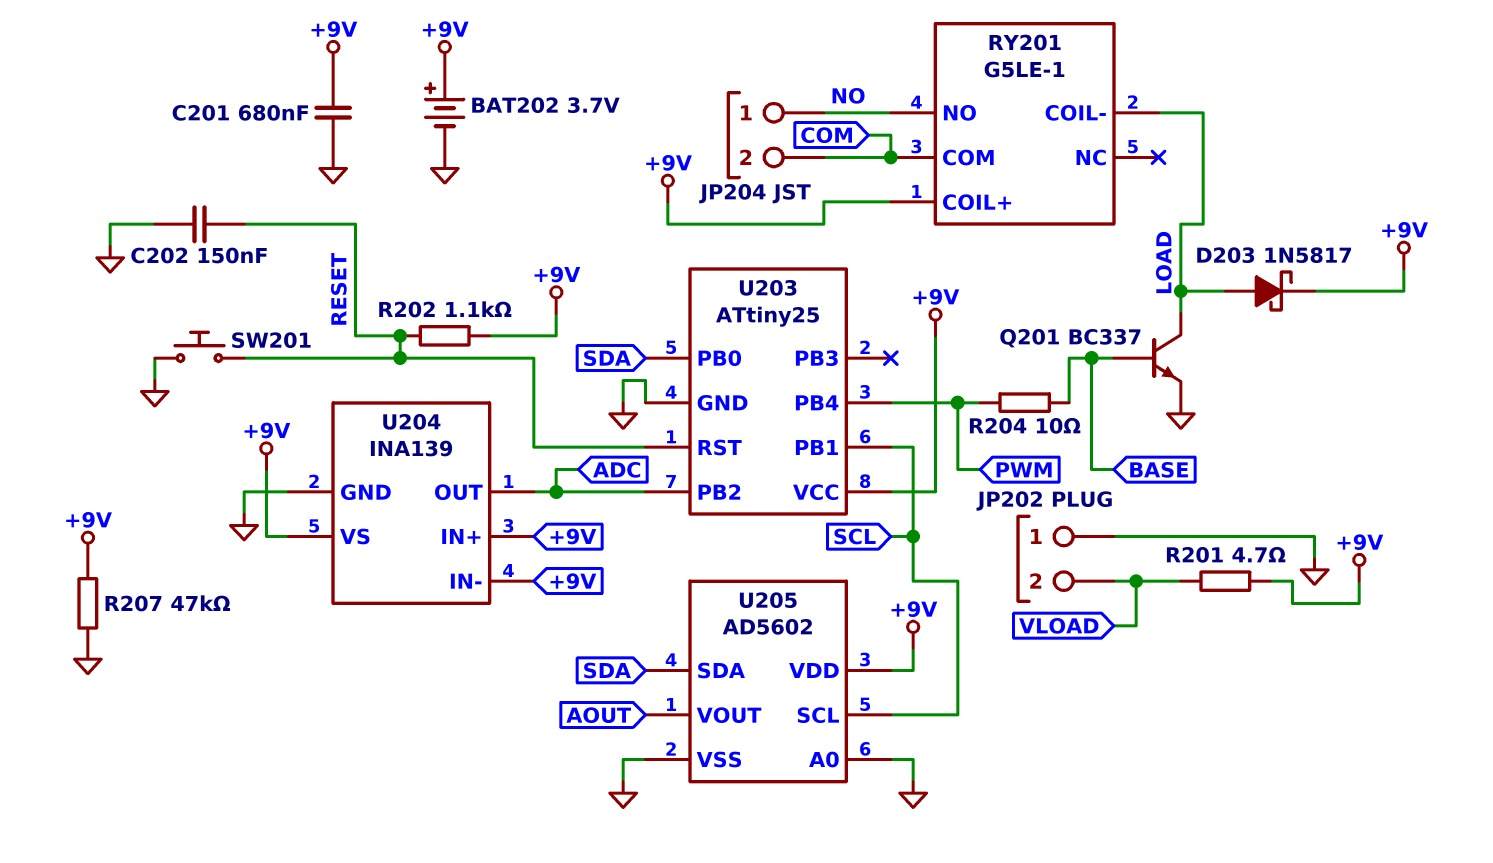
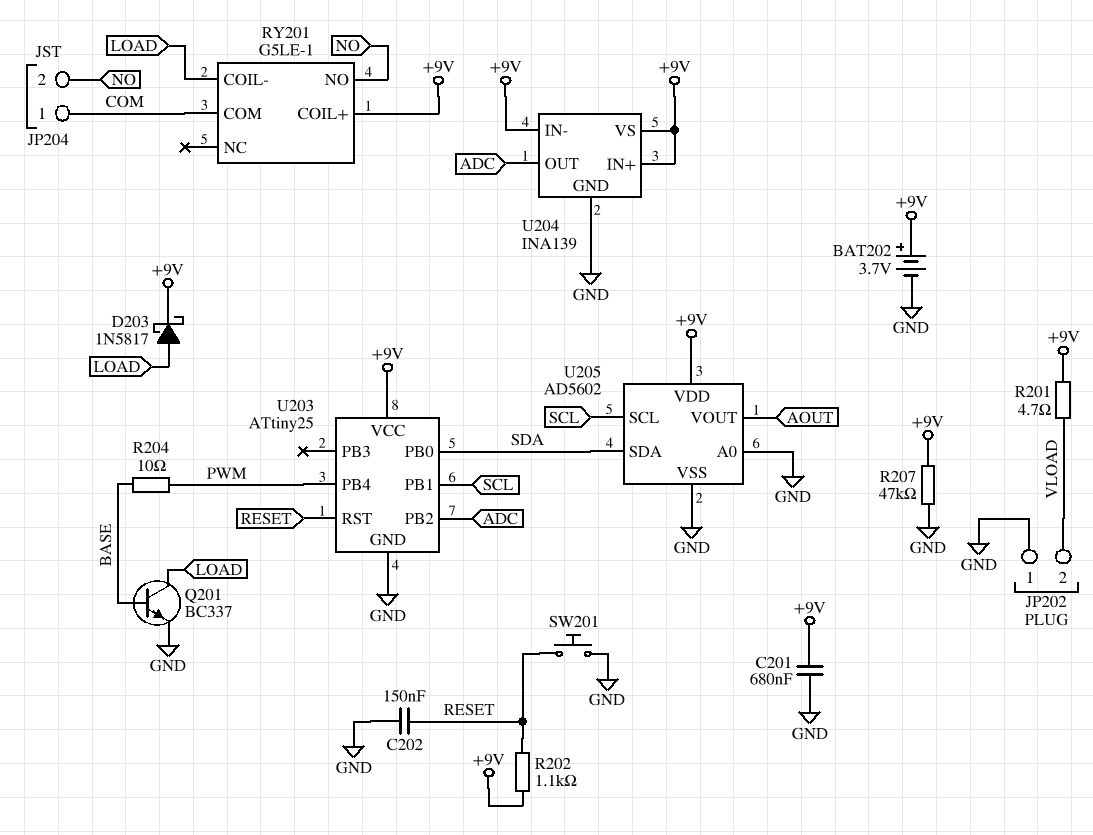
JP204 pin 1: NO -> COM
JP204 pin 2: COM -> NO

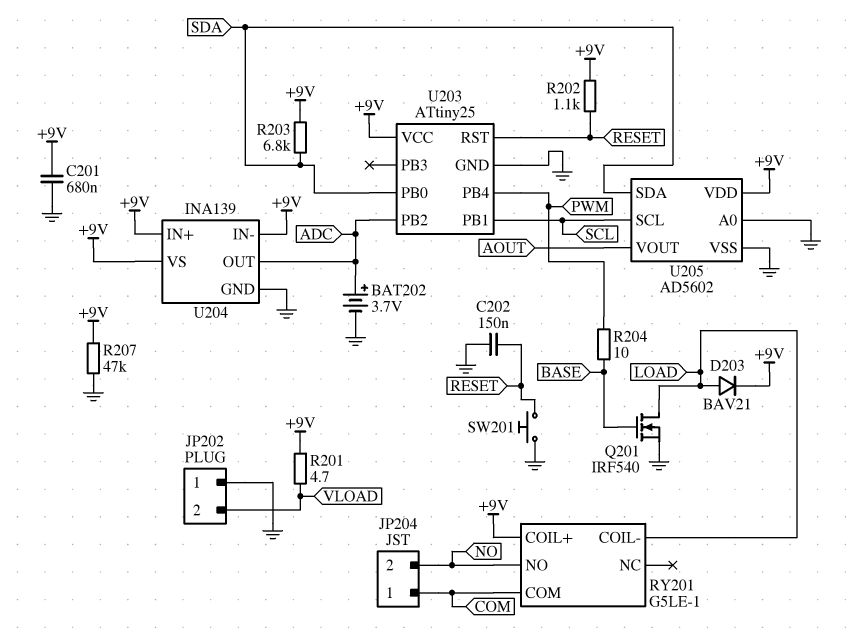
BAT202: 3.7V (plus +9V, minus GND) -> 3.7V (plus ADC, minus GND)
D203: schottky 1N5817 (A LOAD, K +9V) -> diode BAV21 (A LOAD, K +9V)
Q201: NPN BC337 (B BASE, C LOAD, E GND) -> NMOS IRF540 (G BASE, D LOAD, S GND)
R203: none -> 6.8k (+9V, SDA)

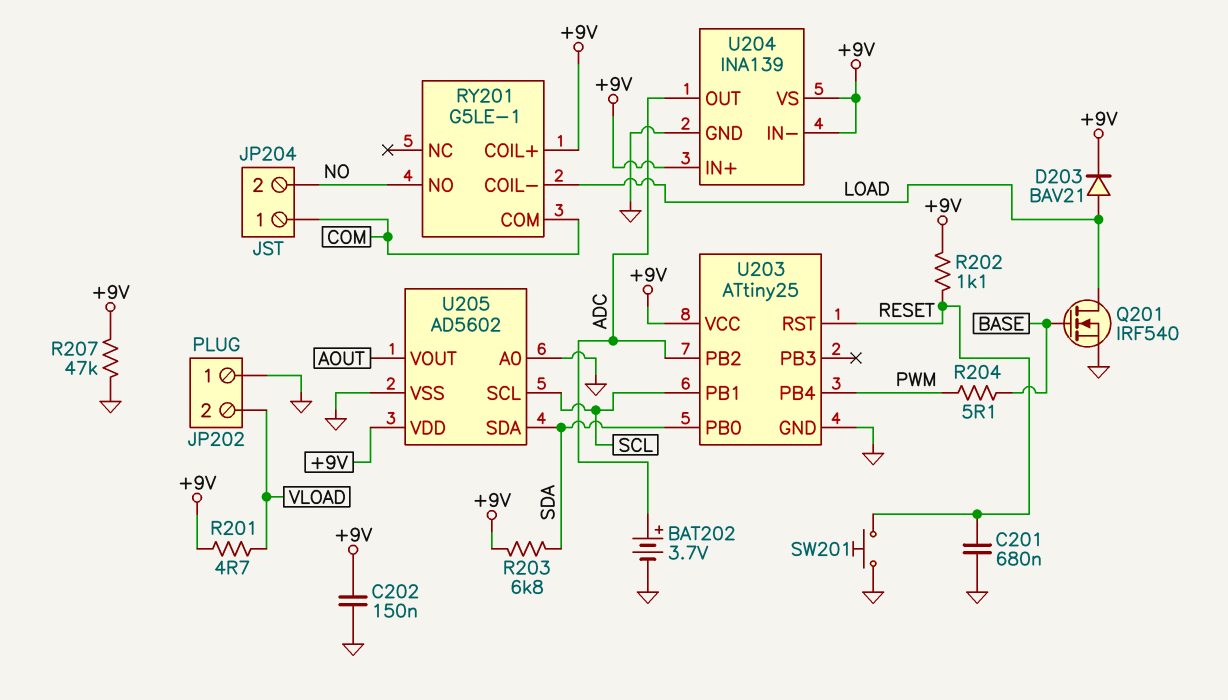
C201: 680nF (+9V, GND) -> 680nF (GND, RESET)
C202: 150nF (GND, RESET) -> 150nF (+9V, GND)
R204: 10 (BASE, PWM) -> 5.1 (BASE, PWM)

